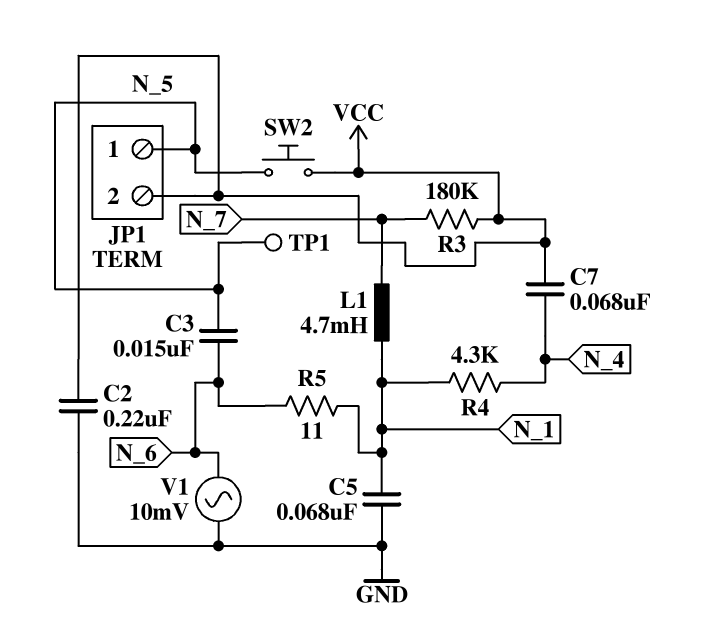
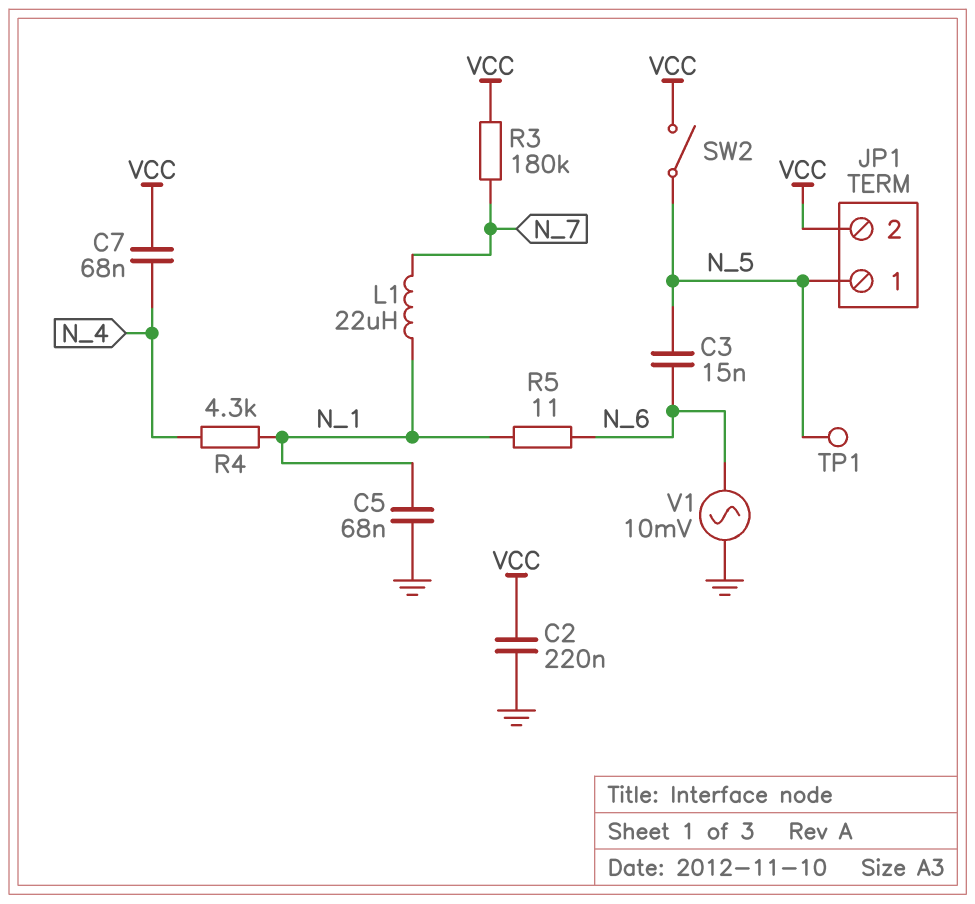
L1: 4.7mH (N_1, N_7) -> 22uH (N_1, N_7)
SW2: button (N_5, VCC) -> switch (N_5, VCC)

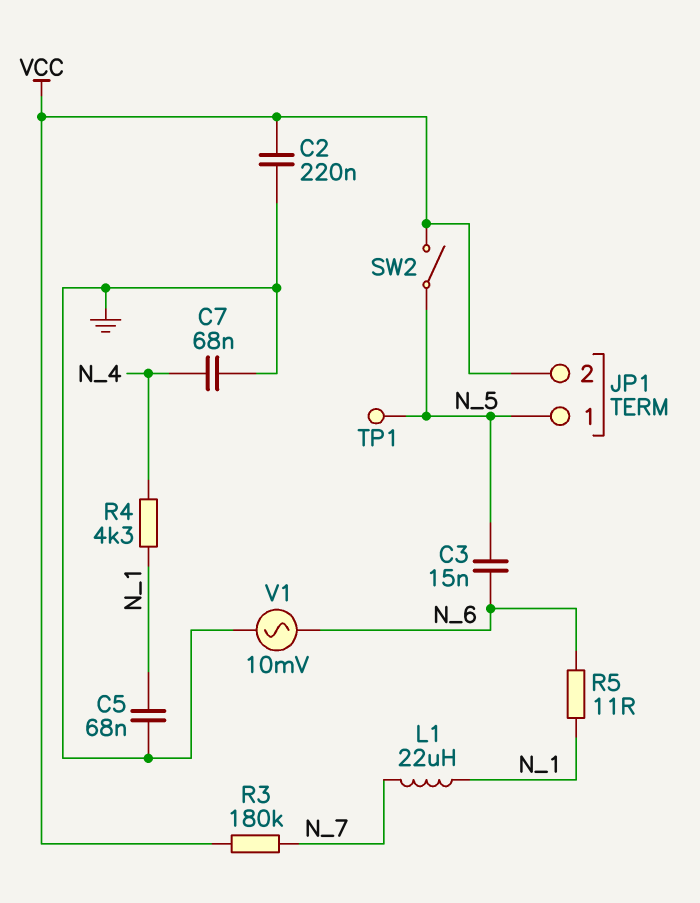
C7: 68nF (N_4, VCC) -> 68nF (GND, N_4)

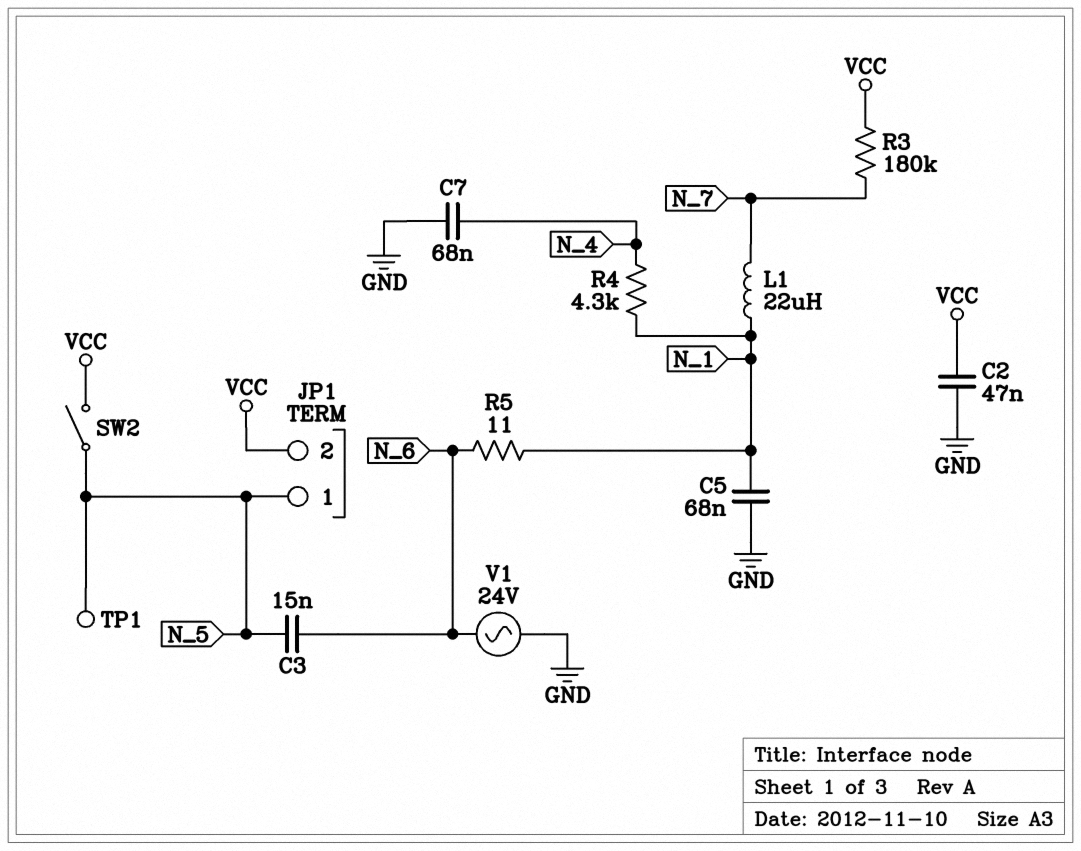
C2: 220nF (GND, VCC) -> 47nF (GND, VCC)
V1: AC 10mV (GND, N_6) -> AC 24V (GND, N_6)

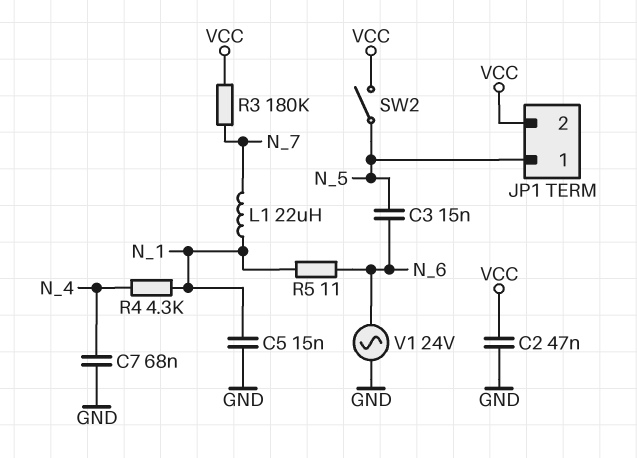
C5: 68nF (GND, N_1) -> 15nF (GND, N_1)
TP1: test point (N_5) -> none

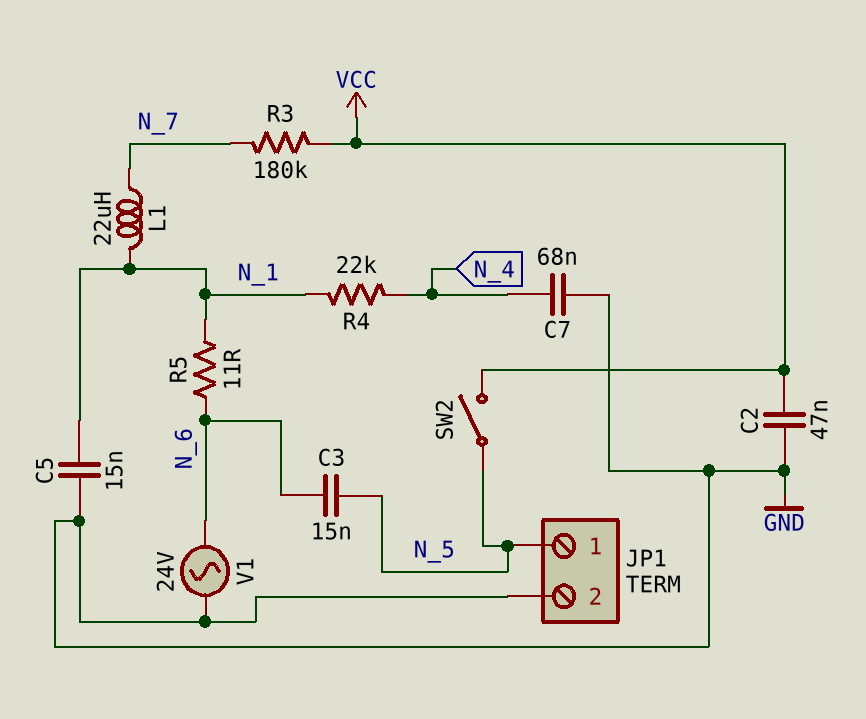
JP1 pin 2: VCC -> GND
R4: 4.3k (N_1, N_4) -> 22k (N_1, N_4)

